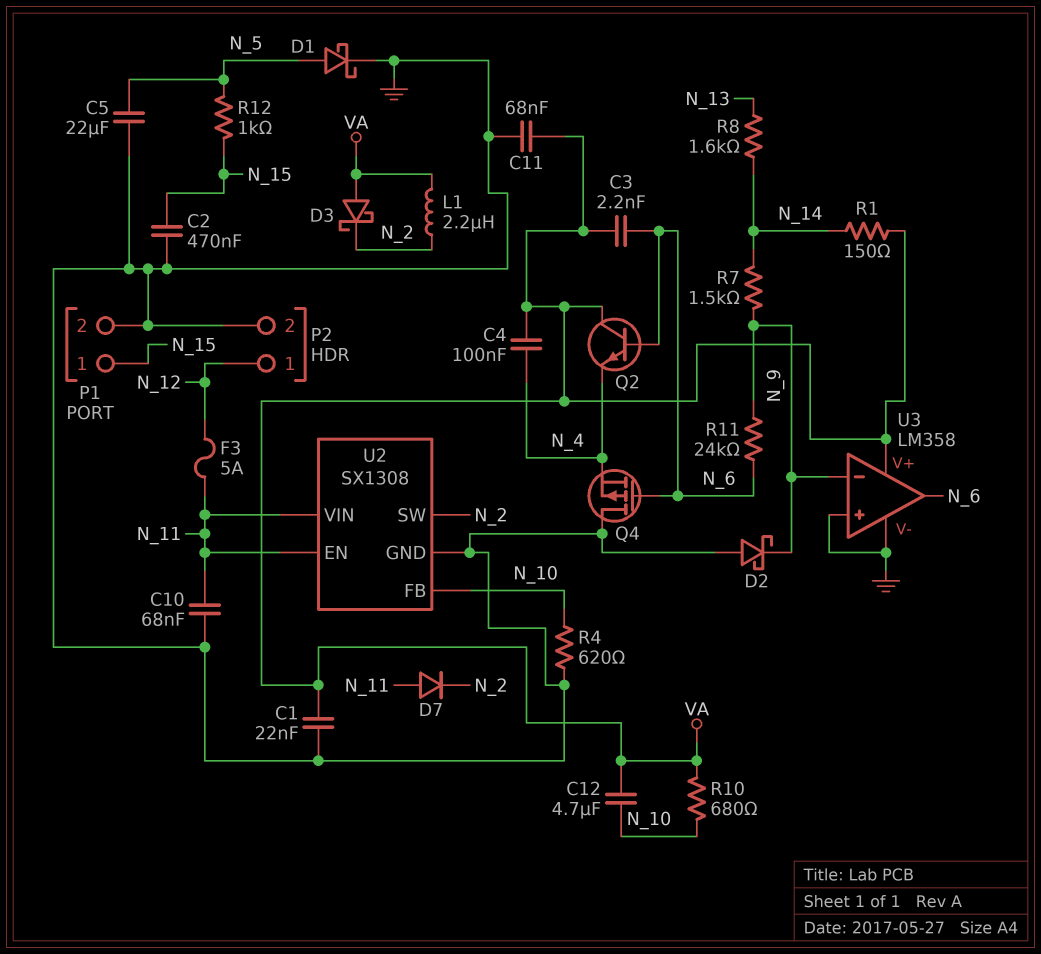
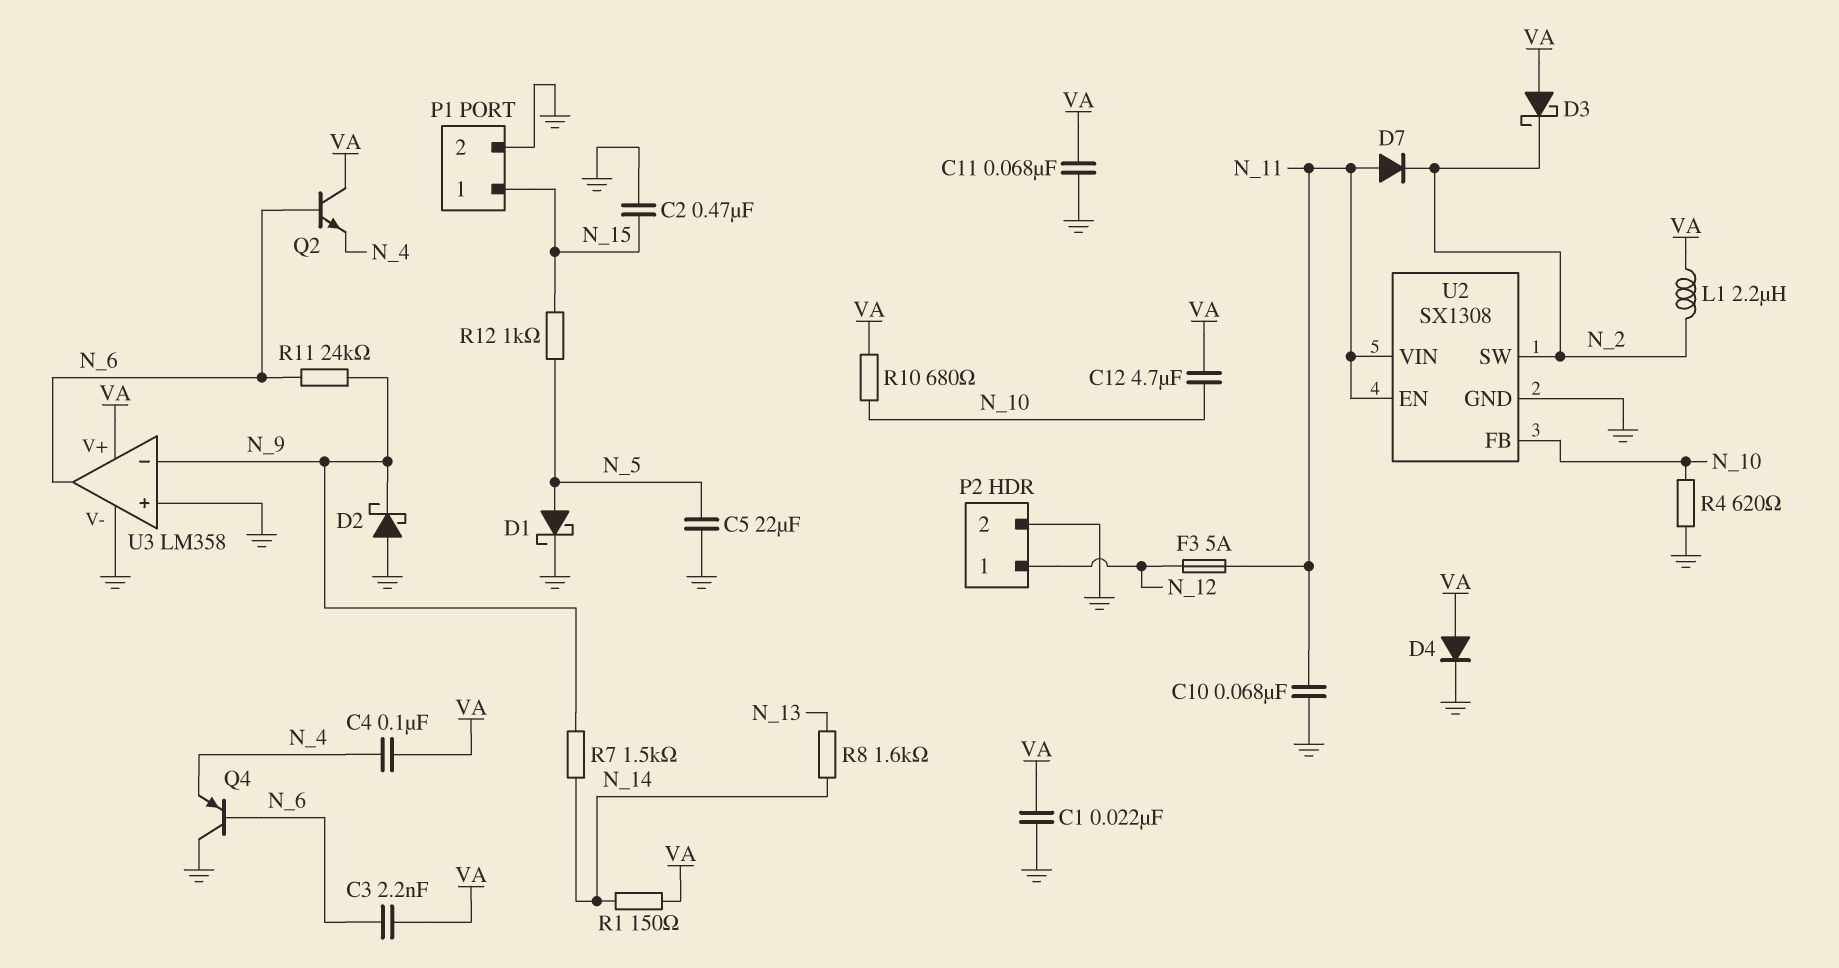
D4: none -> diode (A VA, K GND)
Q4: PMOS (G N_6, D GND, S N_4) -> PNP (B N_6, C GND, E N_4)

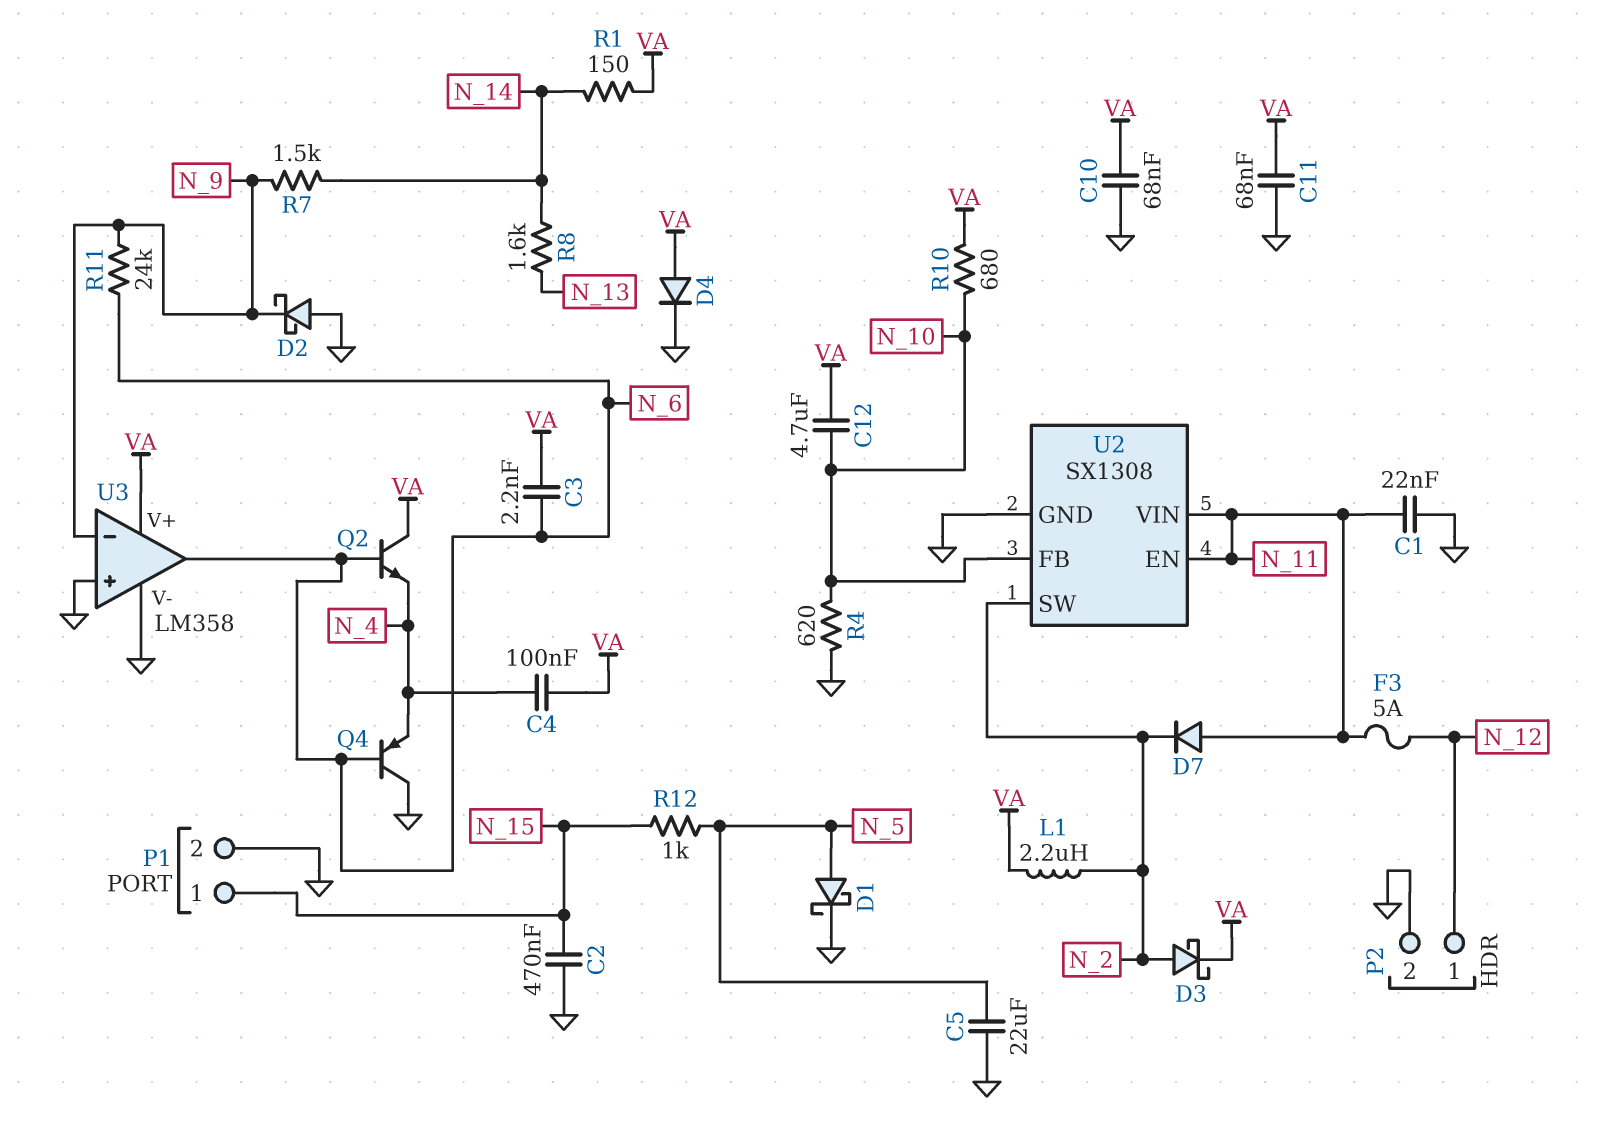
C1: 22nF (GND, VA) -> 22nF (GND, N_11)
C10: 68nF (GND, N_11) -> 68nF (GND, VA)
D3: schottky (A VA, K N_2) -> schottky (A N_2, K VA)

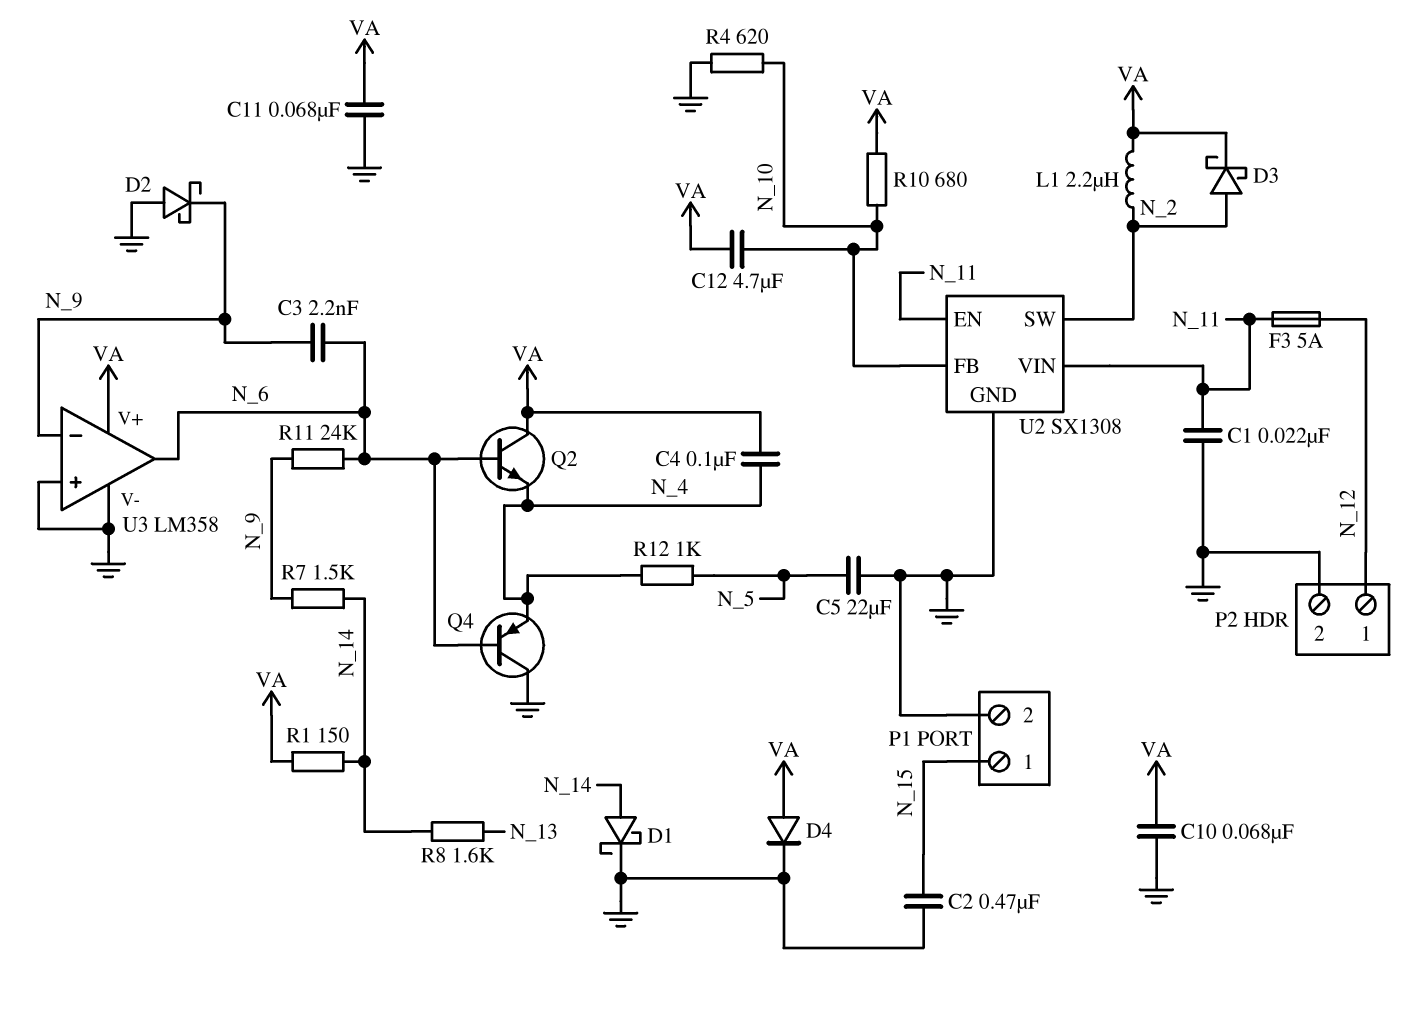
C3: 2.2nF (N_6, VA) -> 2.2nF (N_6, N_9)
D1: schottky (A N_5, K GND) -> schottky (A N_14, K GND)
D7: diode (A N_11, K N_2) -> none
R12: 1k (N_5, N_15) -> 1k (N_4, N_5)

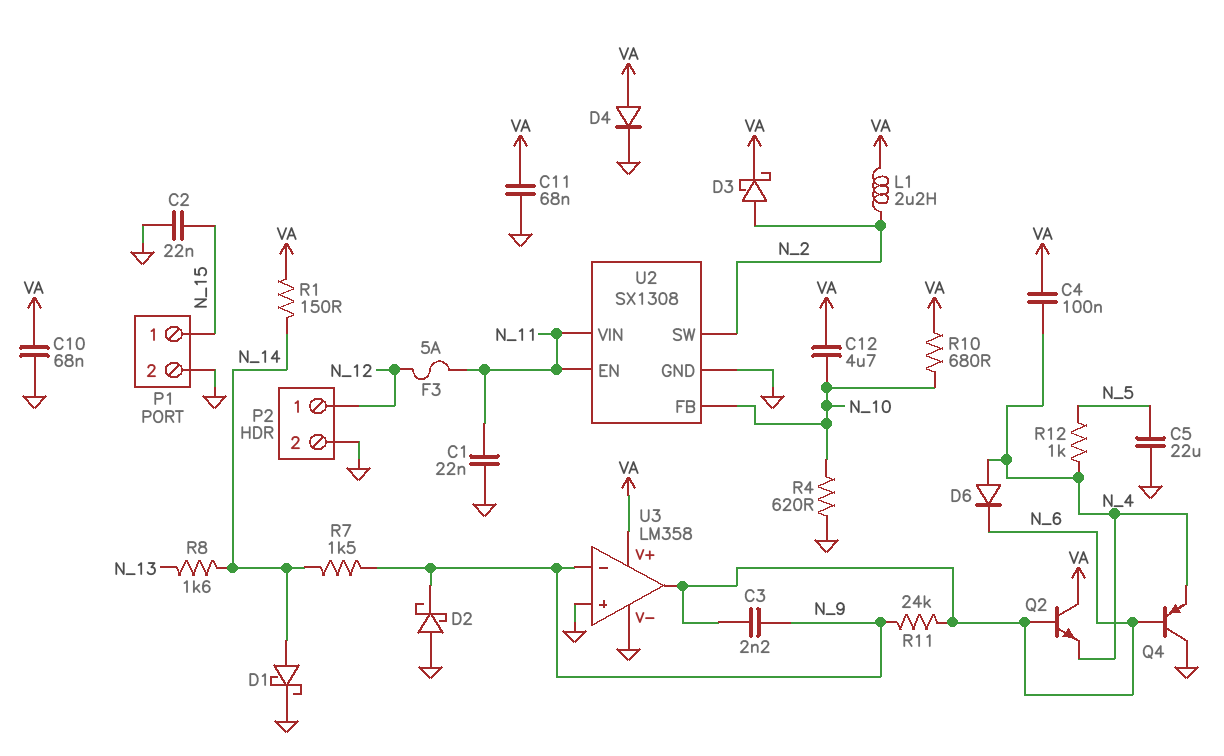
C2: 470nF (GND, N_15) -> 22nF (GND, N_15)
D6: none -> diode (A N_4, K N_6)

